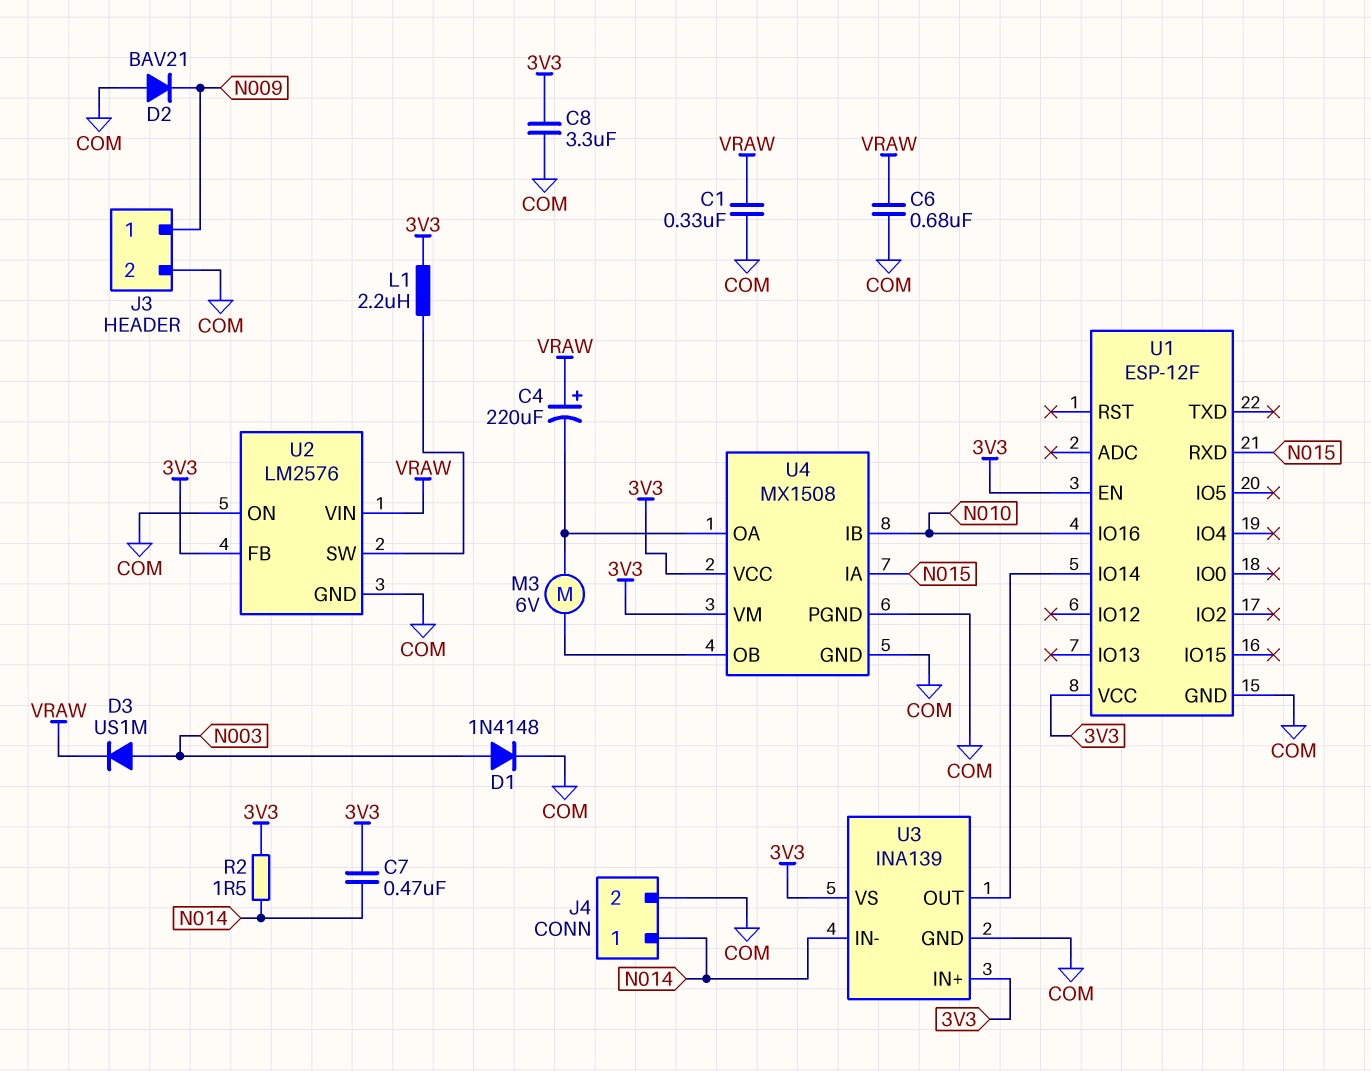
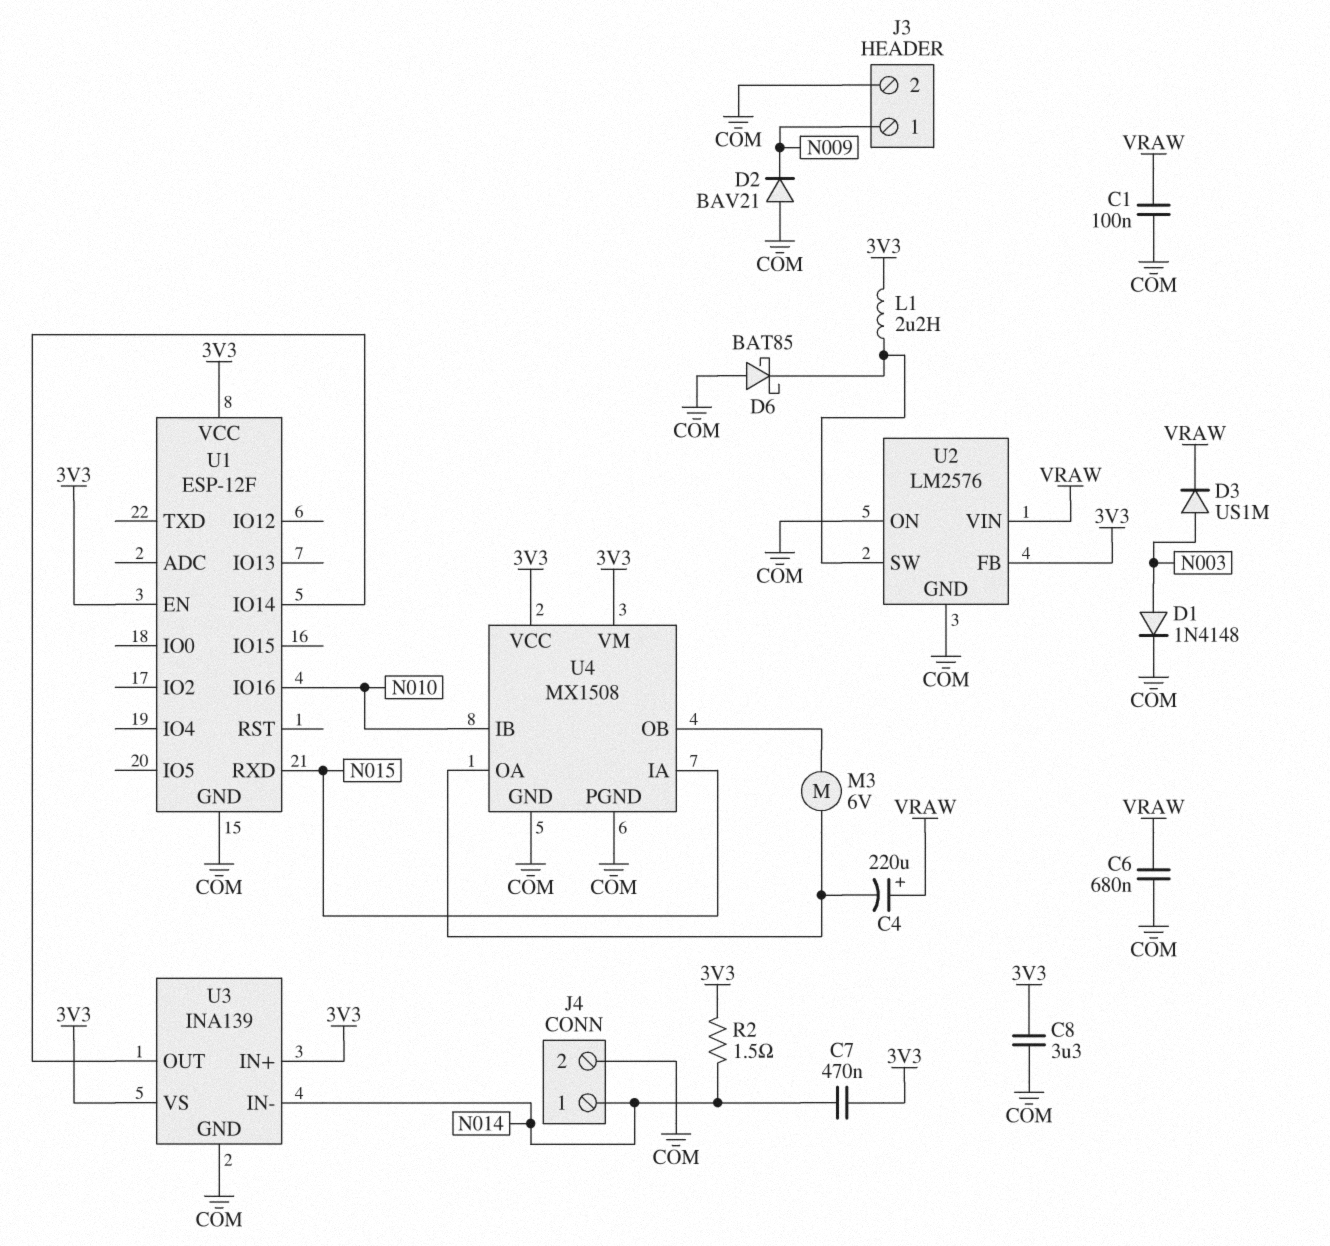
C1: 330nF (COM, VRAW) -> 100nF (COM, VRAW)
D6: none -> schottky BAT85 (A COM, K U2/SW)

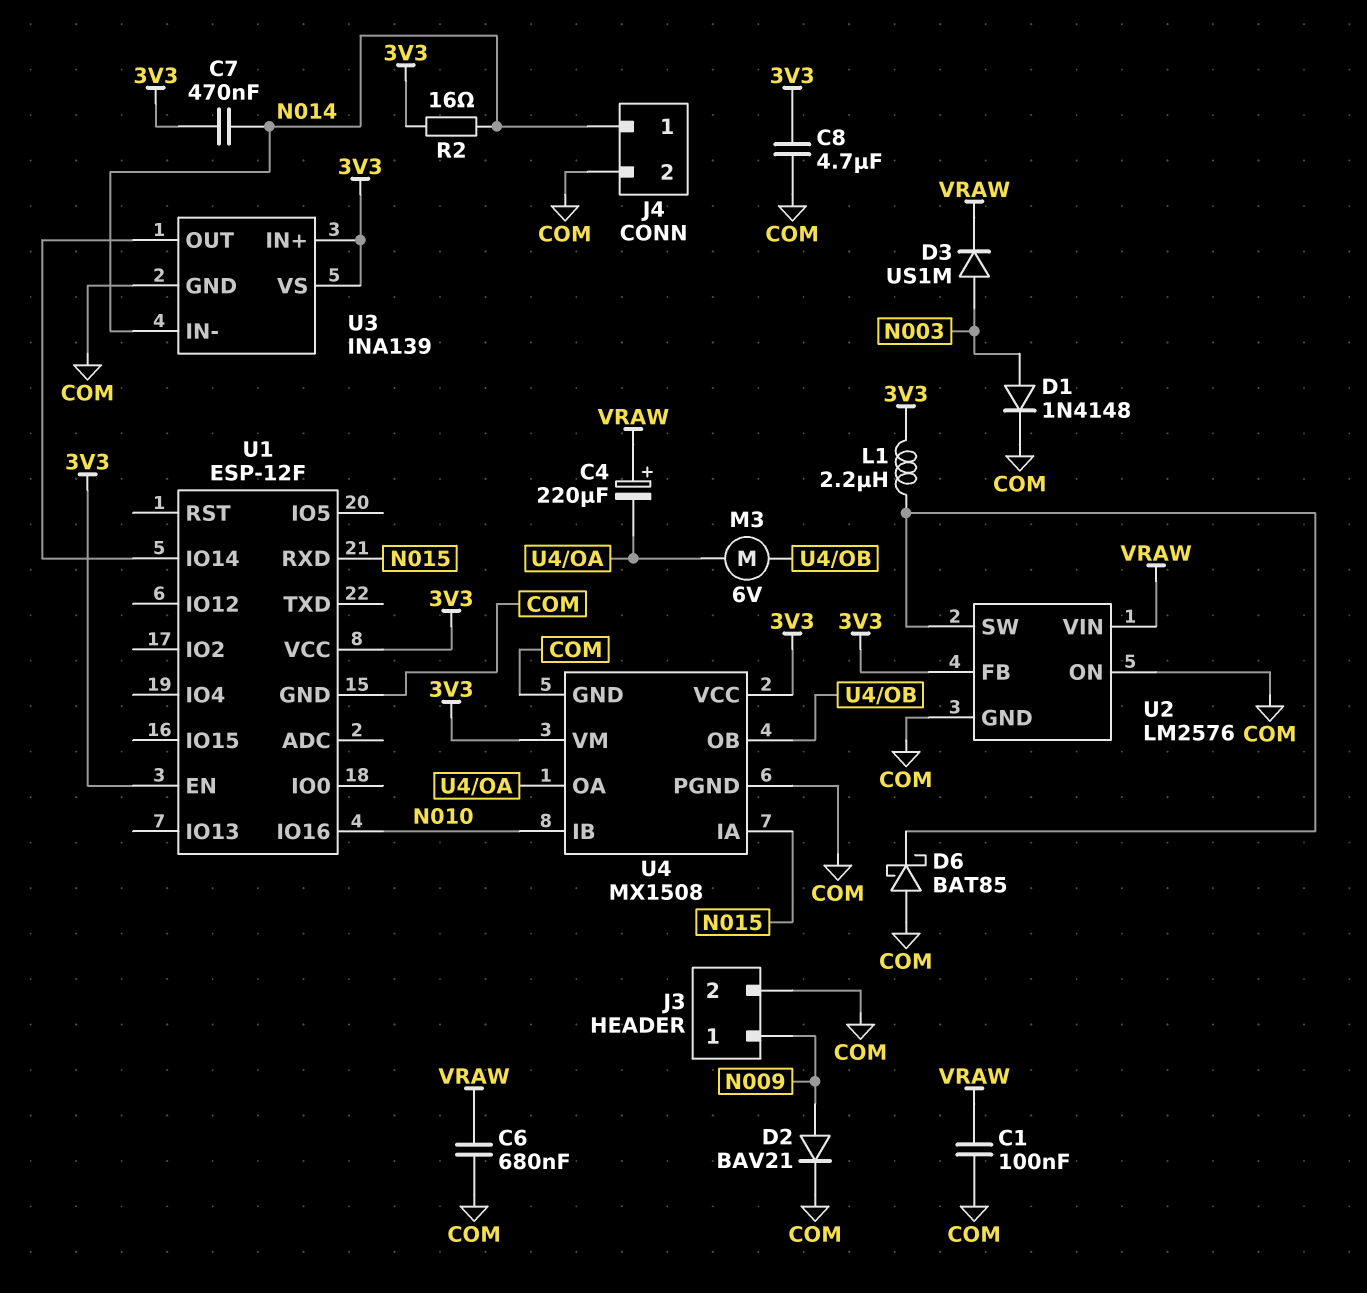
C8: 3.3uF (3V3, COM) -> 4.7uF (3V3, COM)
D2: diode BAV21 (A COM, K N009) -> diode BAV21 (A N009, K COM)
R2: 1.5 (3V3, N014) -> 16 (3V3, N014)

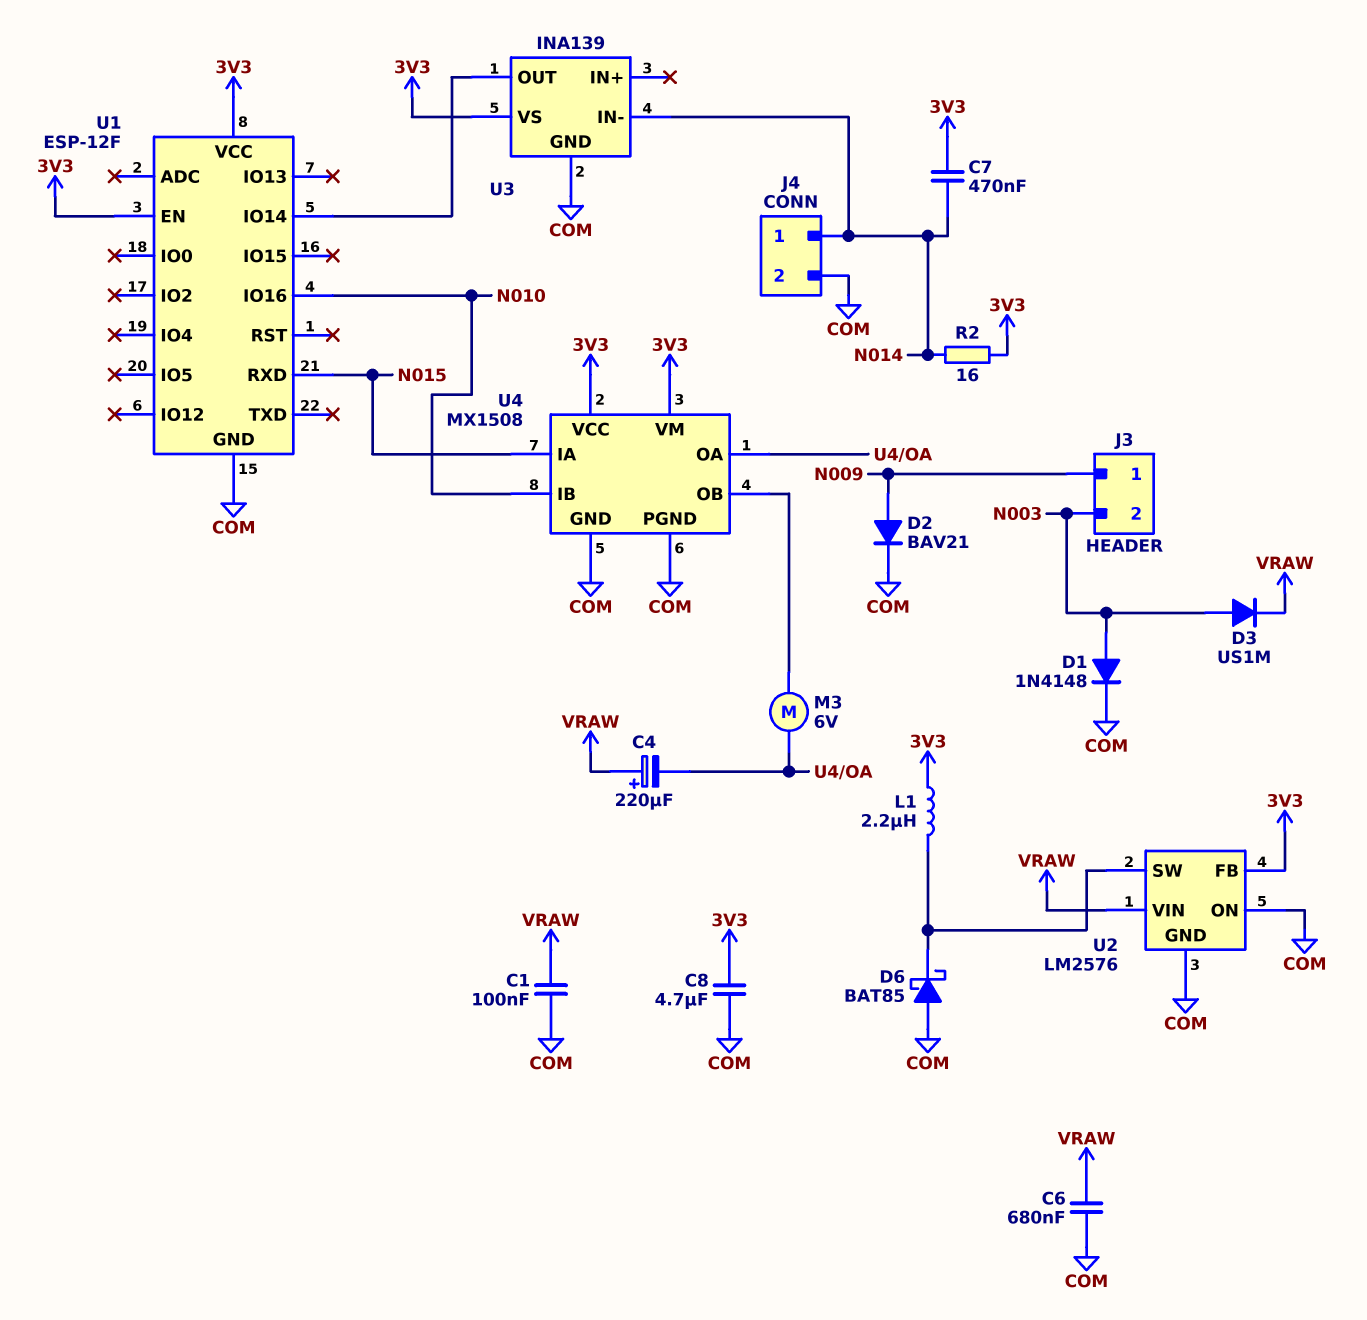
J3 pin 2: COM -> N003
U3 pin IN+: 3V3 -> none

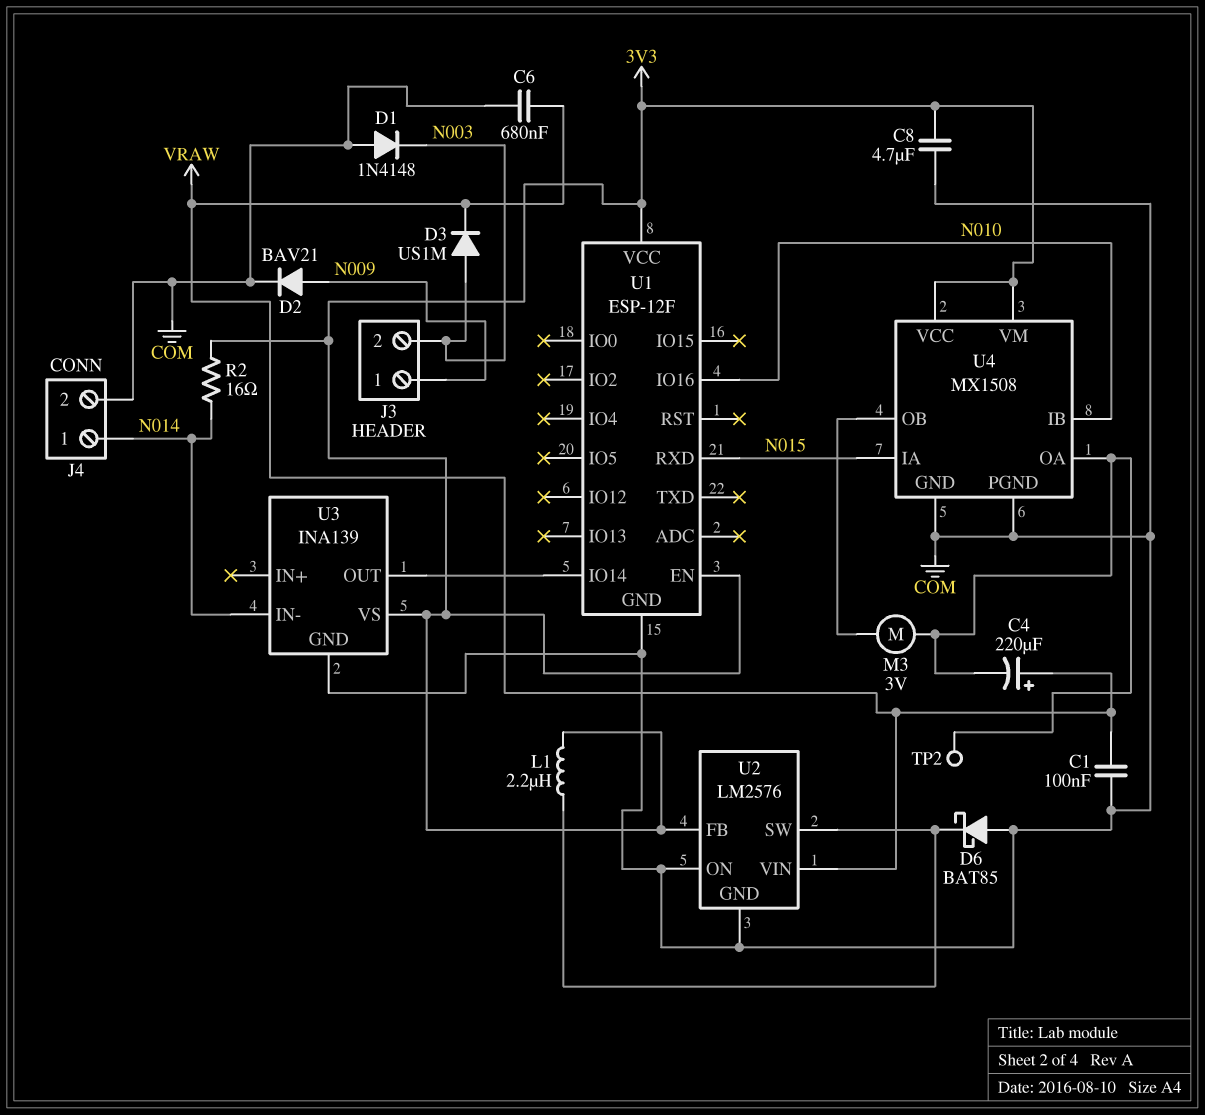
C7: 470nF (3V3, N014) -> none
D1: diode 1N4148 (A N003, K COM) -> diode 1N4148 (A COM, K N003)
M3: motor 6V (U4/OA, U4/OB) -> motor 3V (U4/OA, U4/OB)
TP2: none -> test point (U4/OA)

